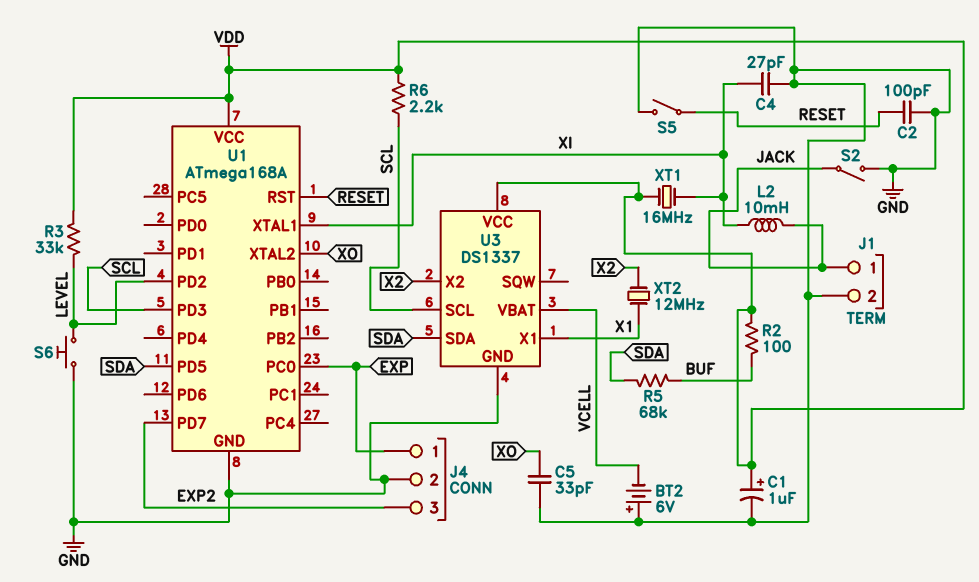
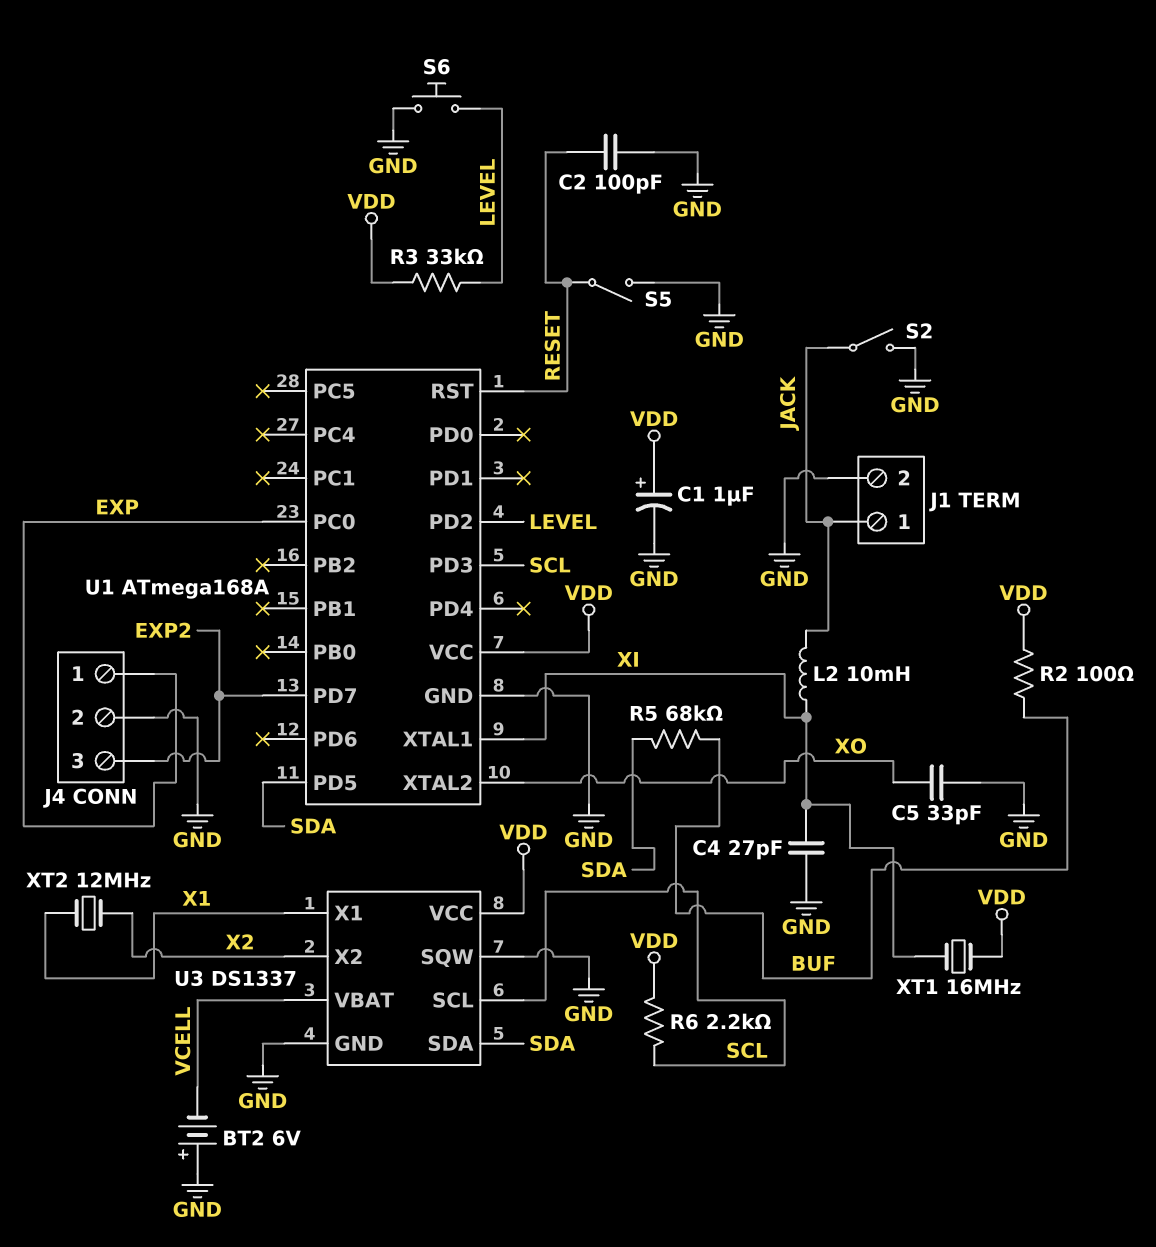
U3 pin SQW: none -> GND

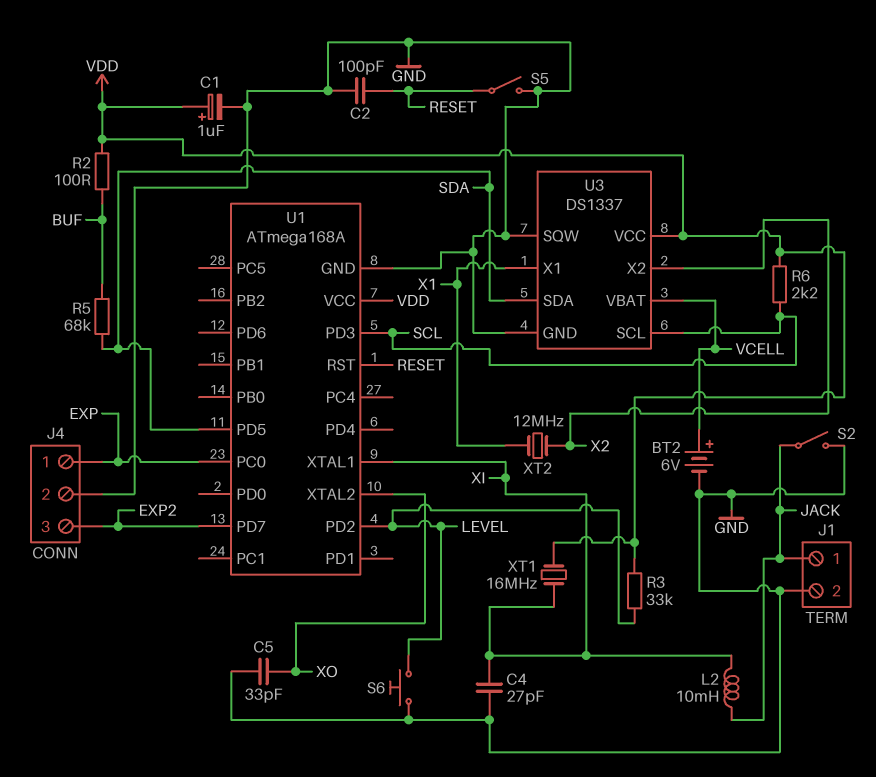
BT2: 6V (plus GND, minus VCELL) -> 6V (plus VCELL, minus GND)

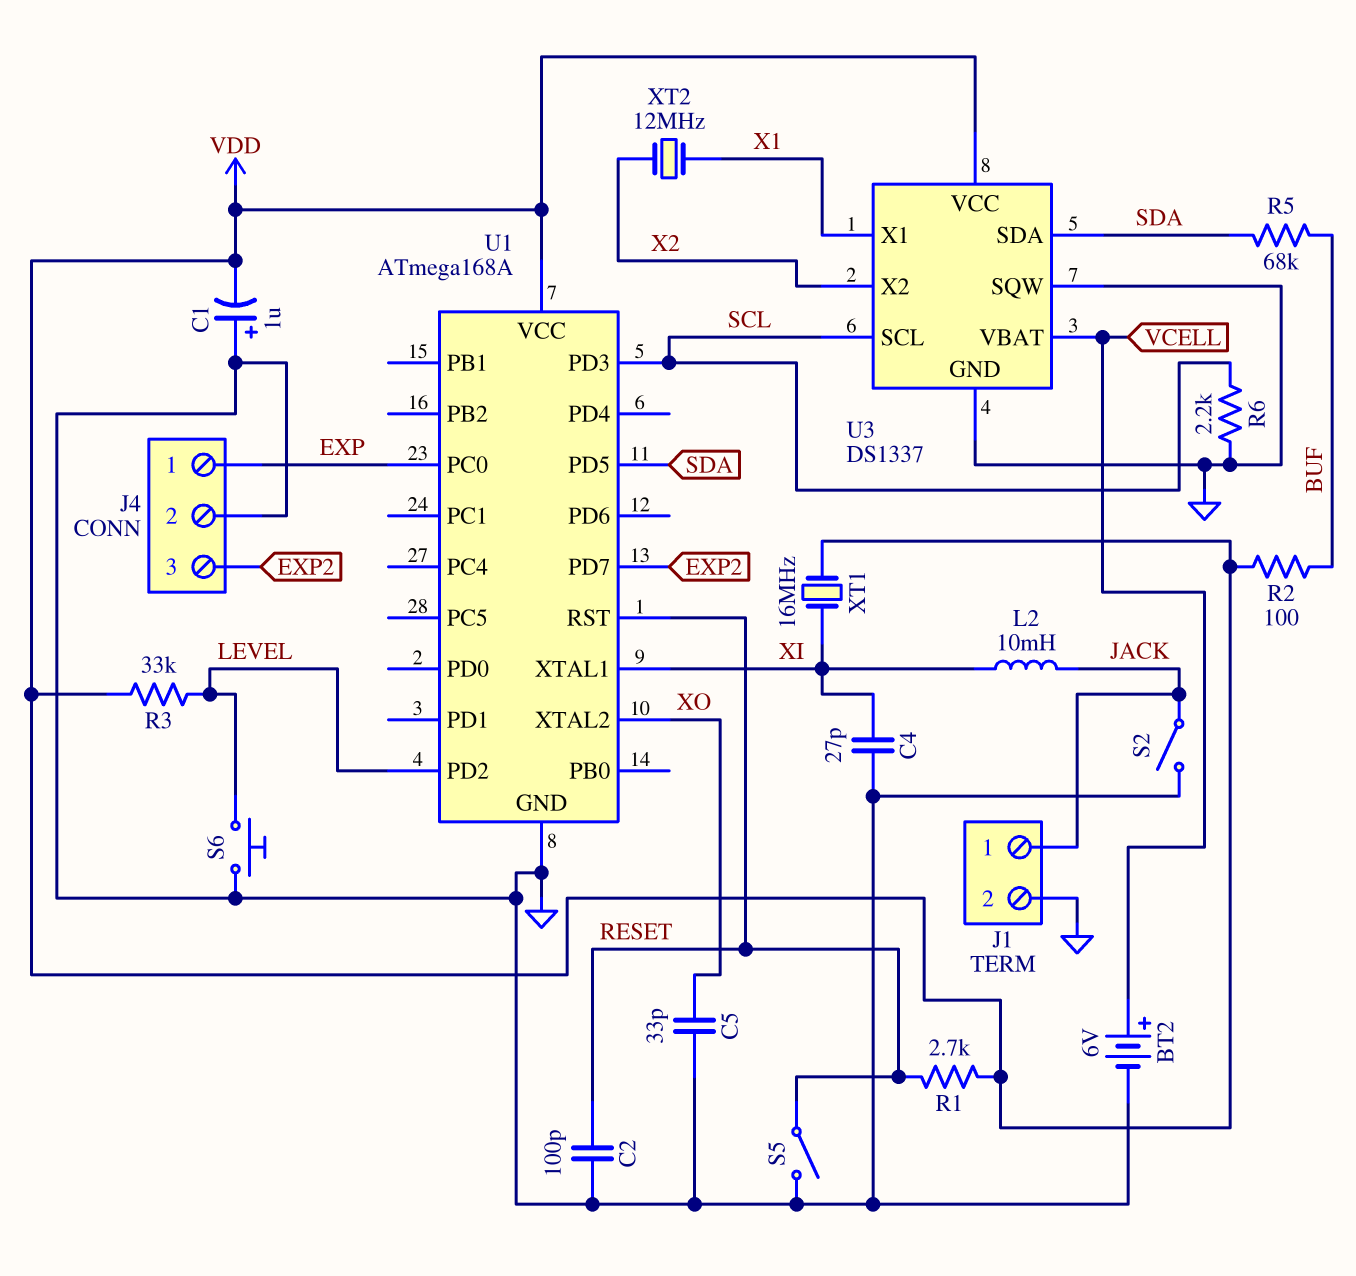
C1: 1uF (plus VDD, minus GND) -> 1uF (plus GND, minus VDD)
R1: none -> 2.7k (RESET, VDD)
R6: 2.2k (SCL, VDD) -> 2.2k (GND, SCL)

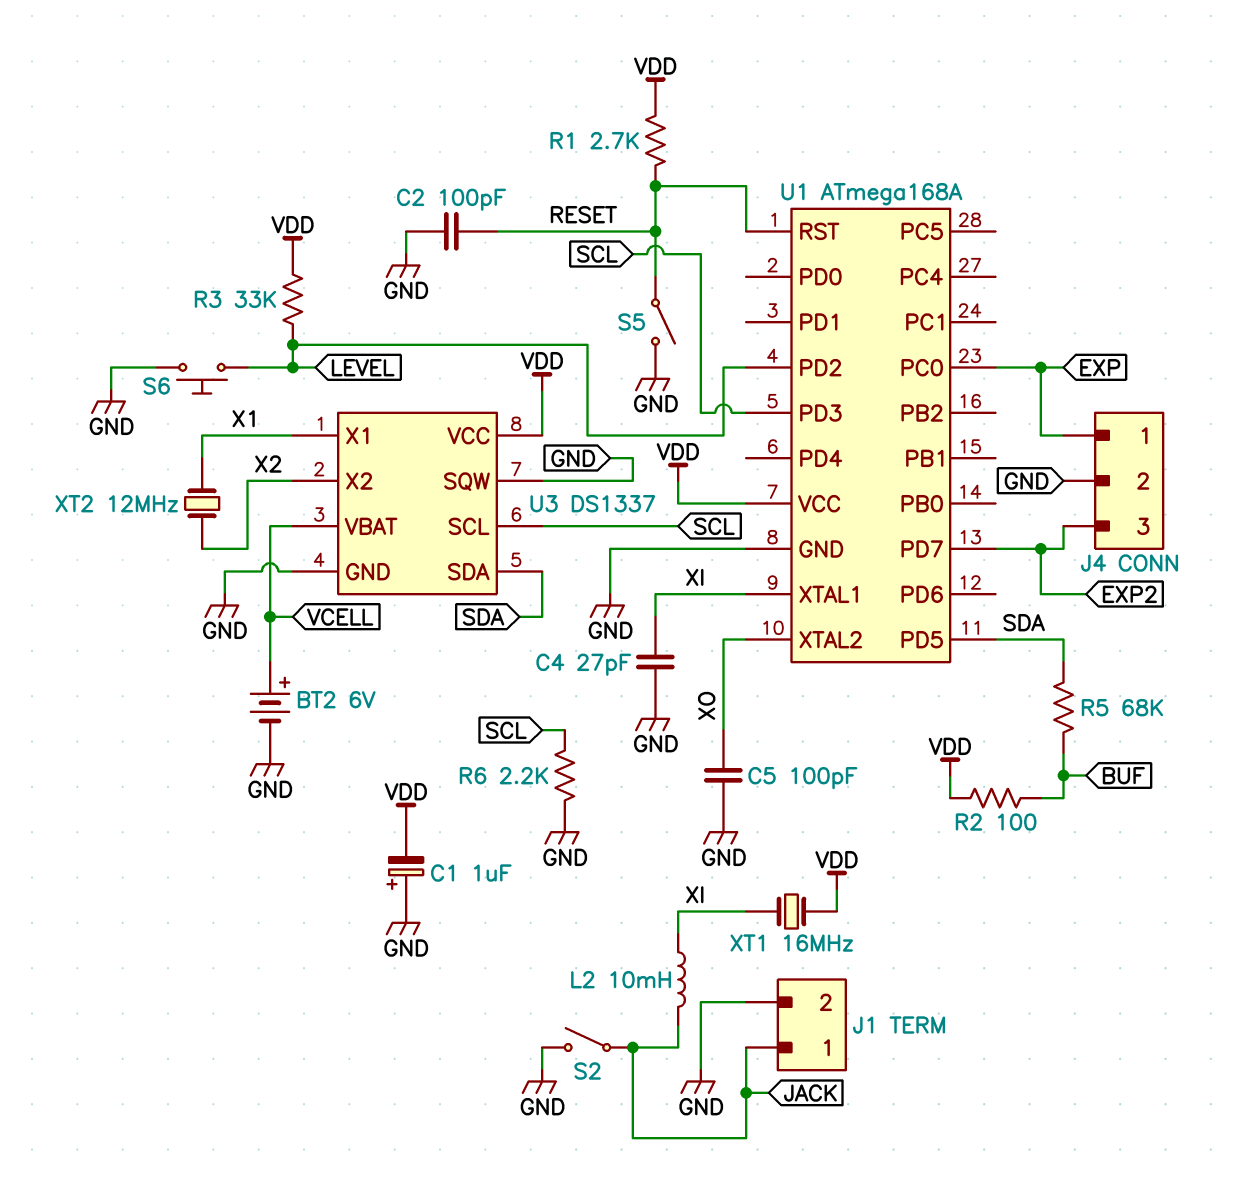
C5: 33pF (GND, XO) -> 100pF (GND, XO)

